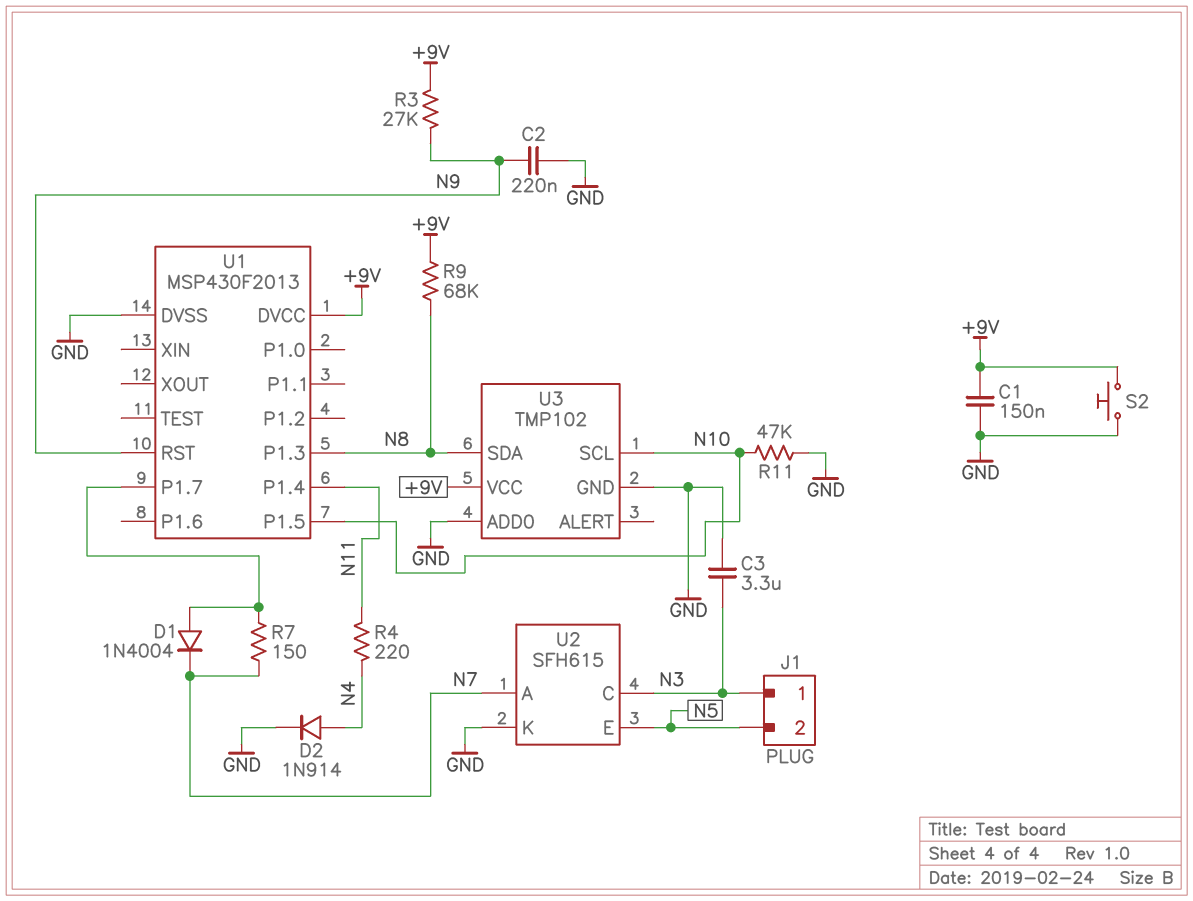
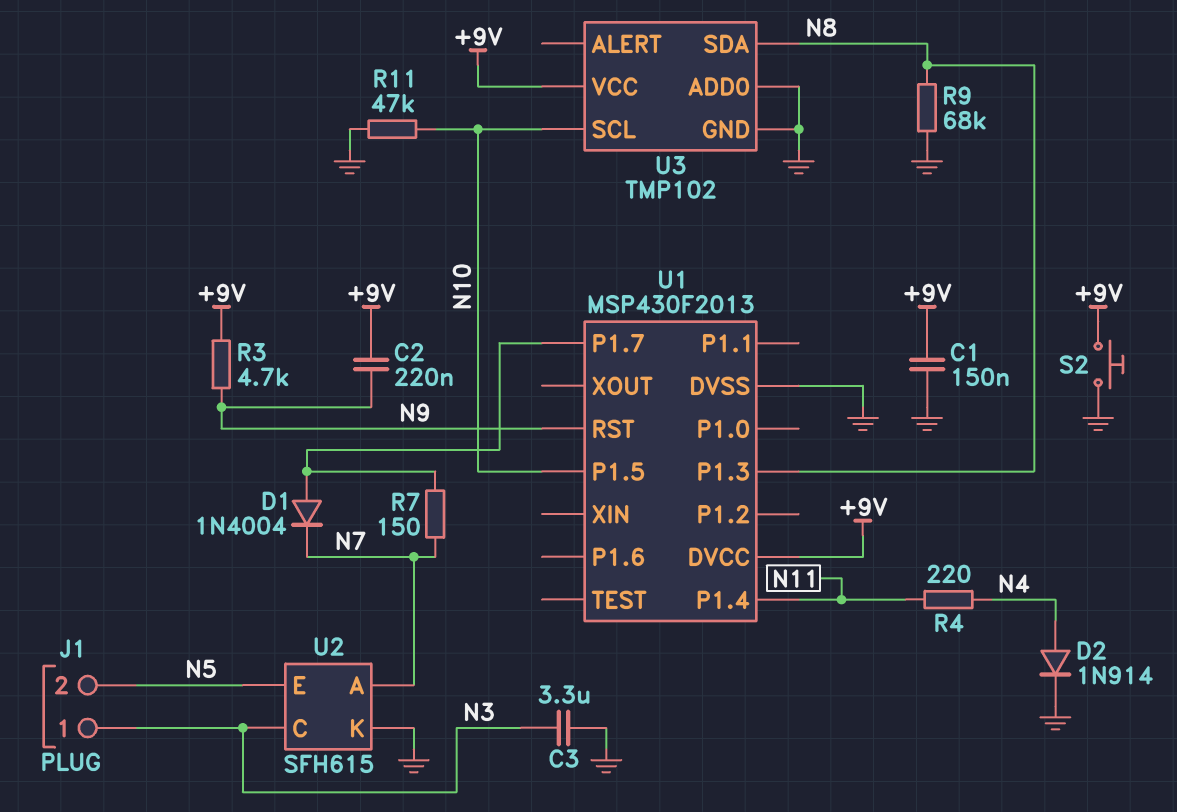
C2: 220nF (GND, N9) -> 220nF (+9V, N9)
R3: 27k (+9V, N9) -> 4.7k (+9V, N9)
R9: 68k (+9V, N8) -> 68k (GND, N8)

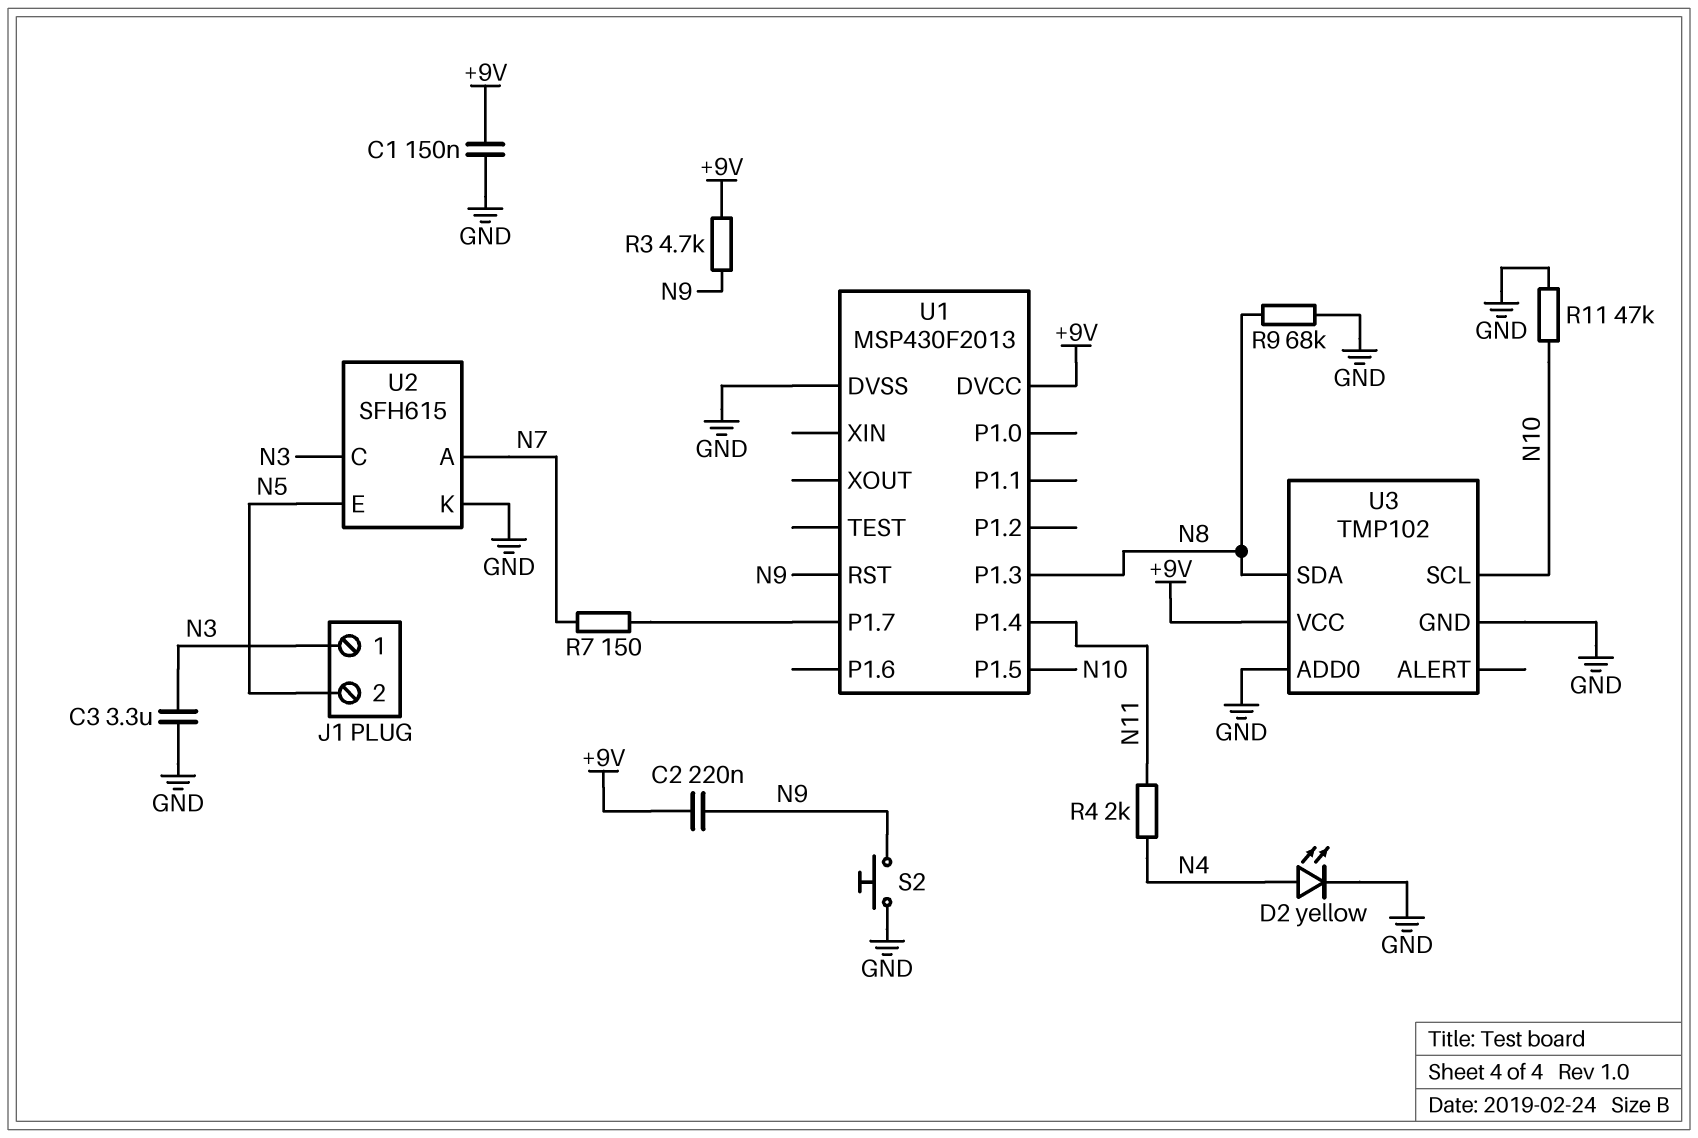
D1: diode 1N4004 (A U1/P1.7, K N7) -> none
D2: diode 1N914 (A N4, K GND) -> LED yellow (A N4, K GND)
R4: 220 (N4, N11) -> 2k (N4, N11)
S2: button (+9V, GND) -> button (GND, N9)

